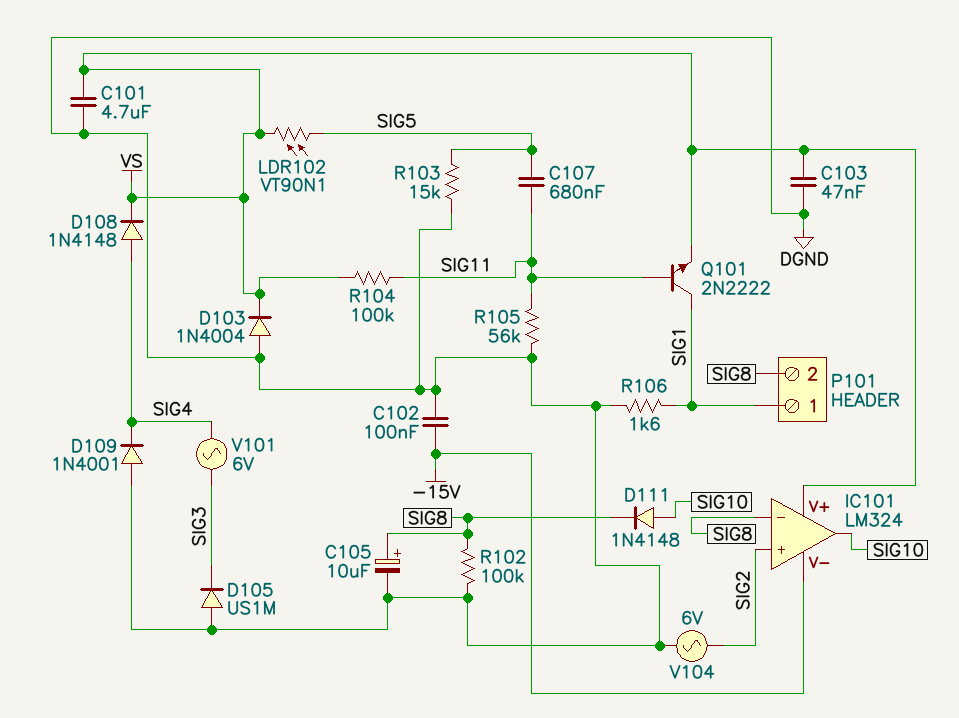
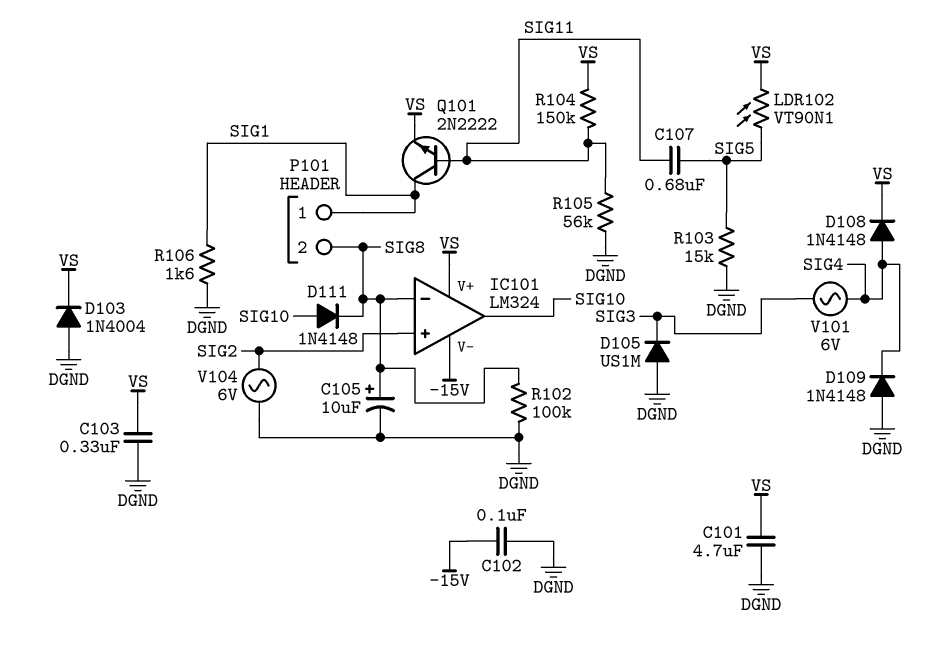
C103: 47nF (DGND, VS) -> 330nF (DGND, VS)
D109: diode 1N4001 (A DGND, K SIG4) -> diode 1N4148 (A DGND, K SIG4)
R104: 100k (SIG11, VS) -> 150k (SIG11, VS)

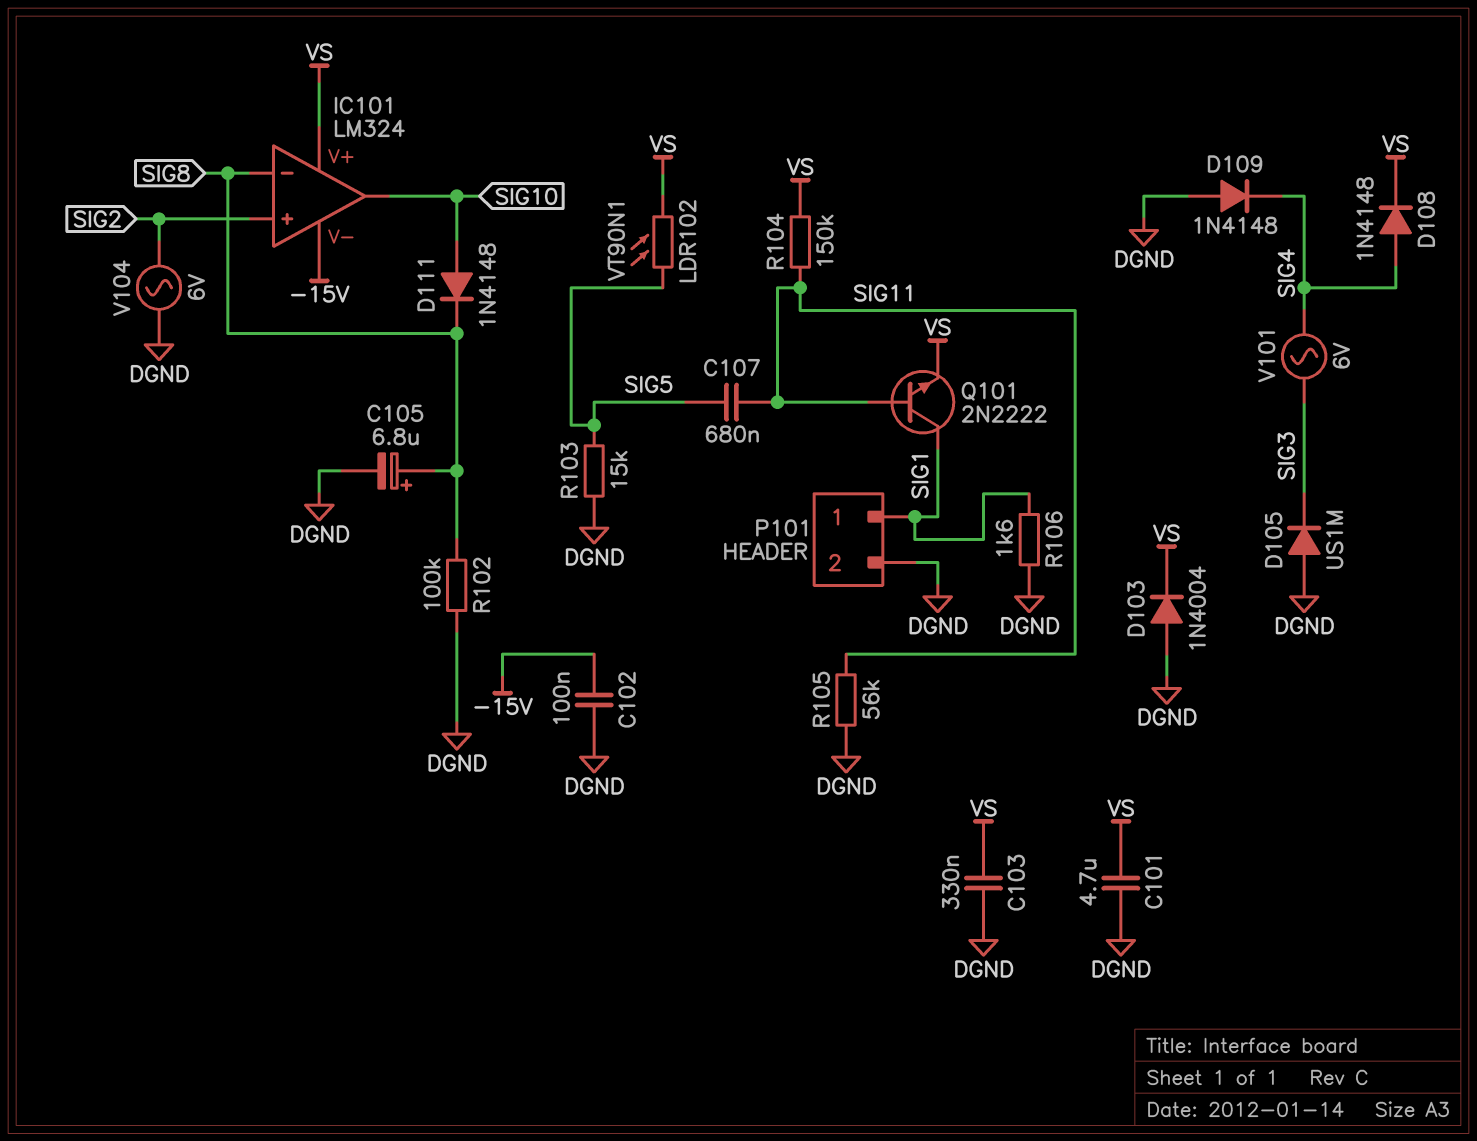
C105: 10uF (plus SIG8, minus DGND) -> 6.8uF (plus SIG8, minus DGND)
P101 pin 2: SIG8 -> DGND

